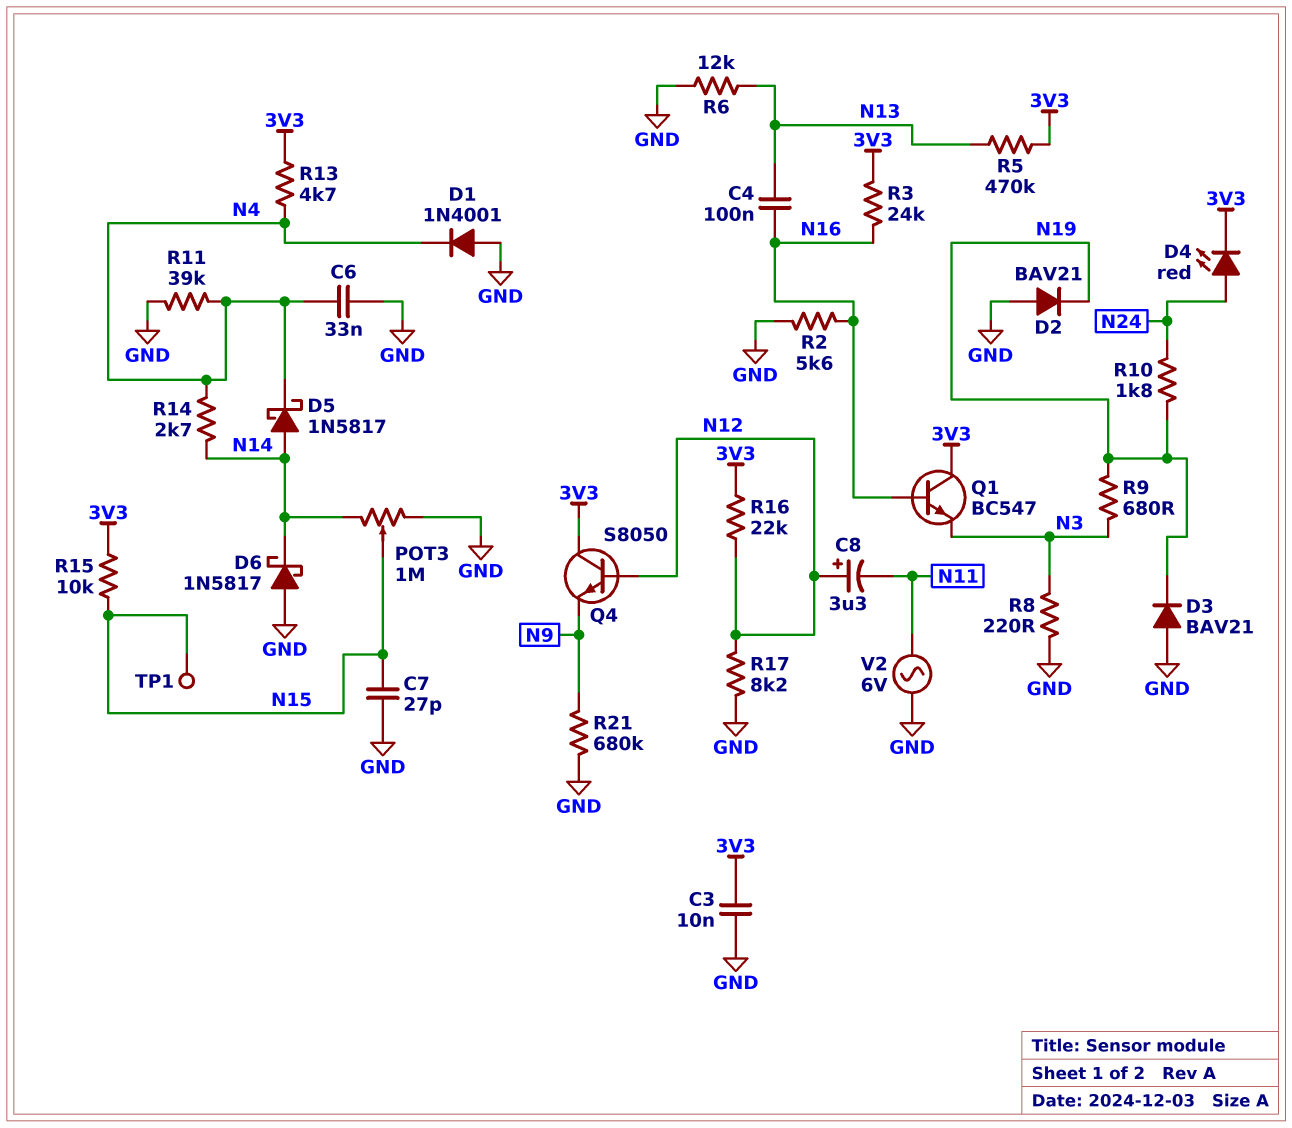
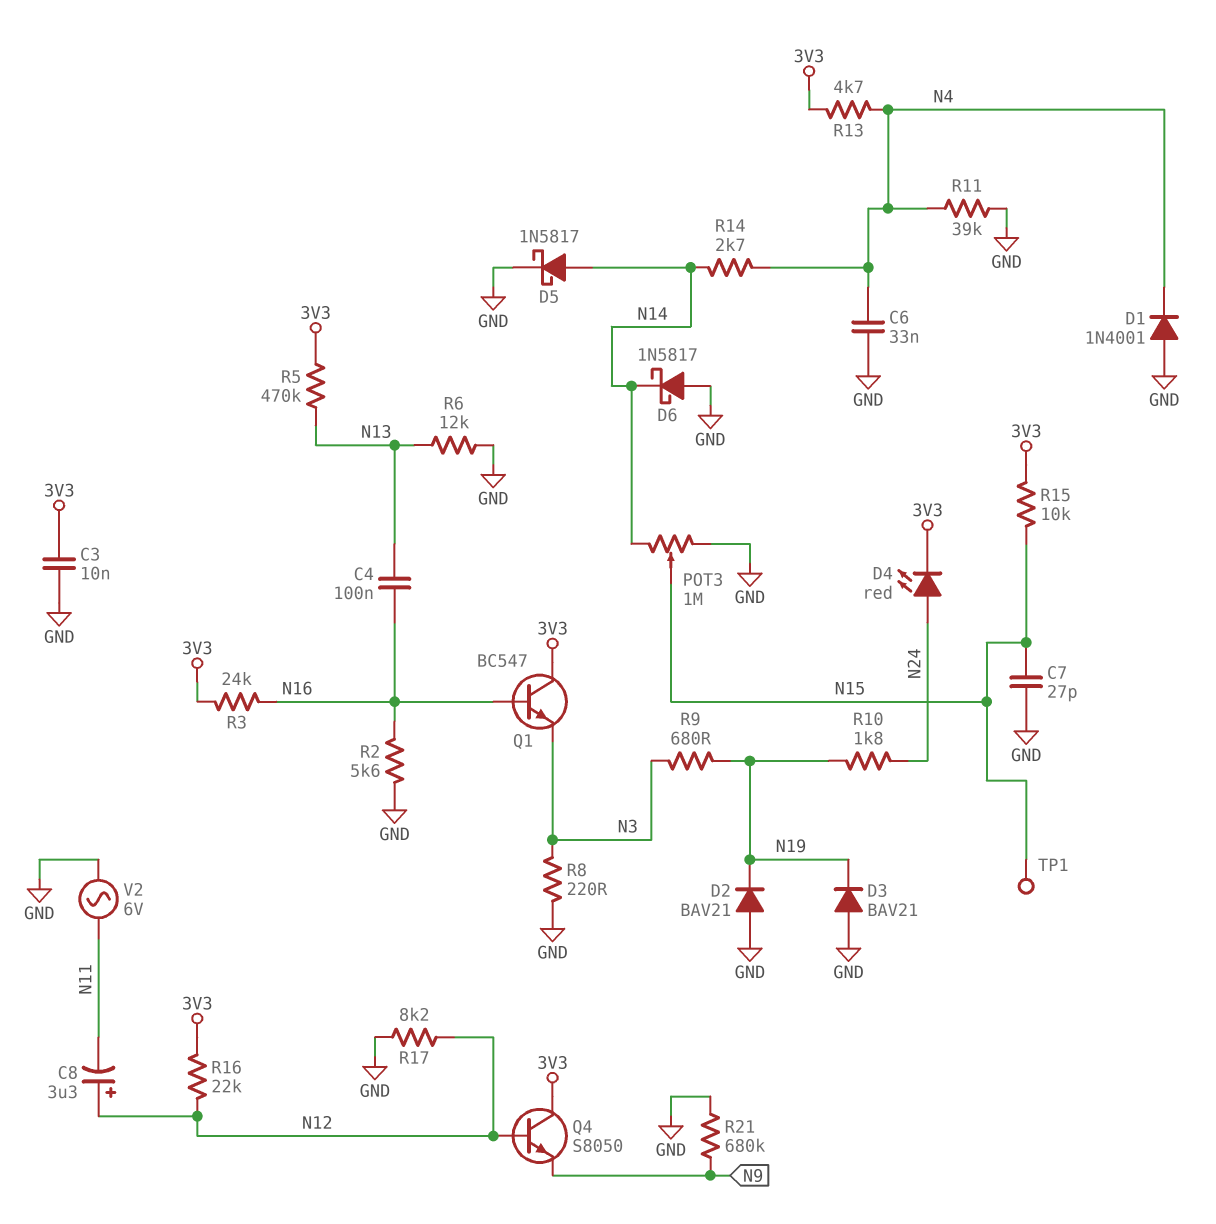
D5: schottky 1N5817 (A N14, K N4) -> schottky 1N5817 (A N14, K GND)

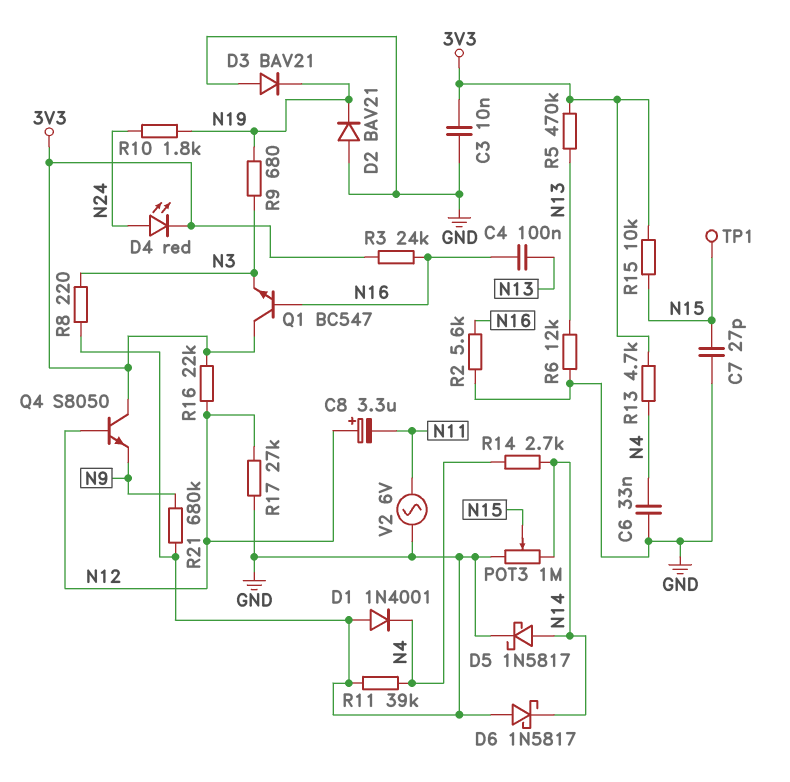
R17: 8.2k (GND, N12) -> 27k (GND, N12)

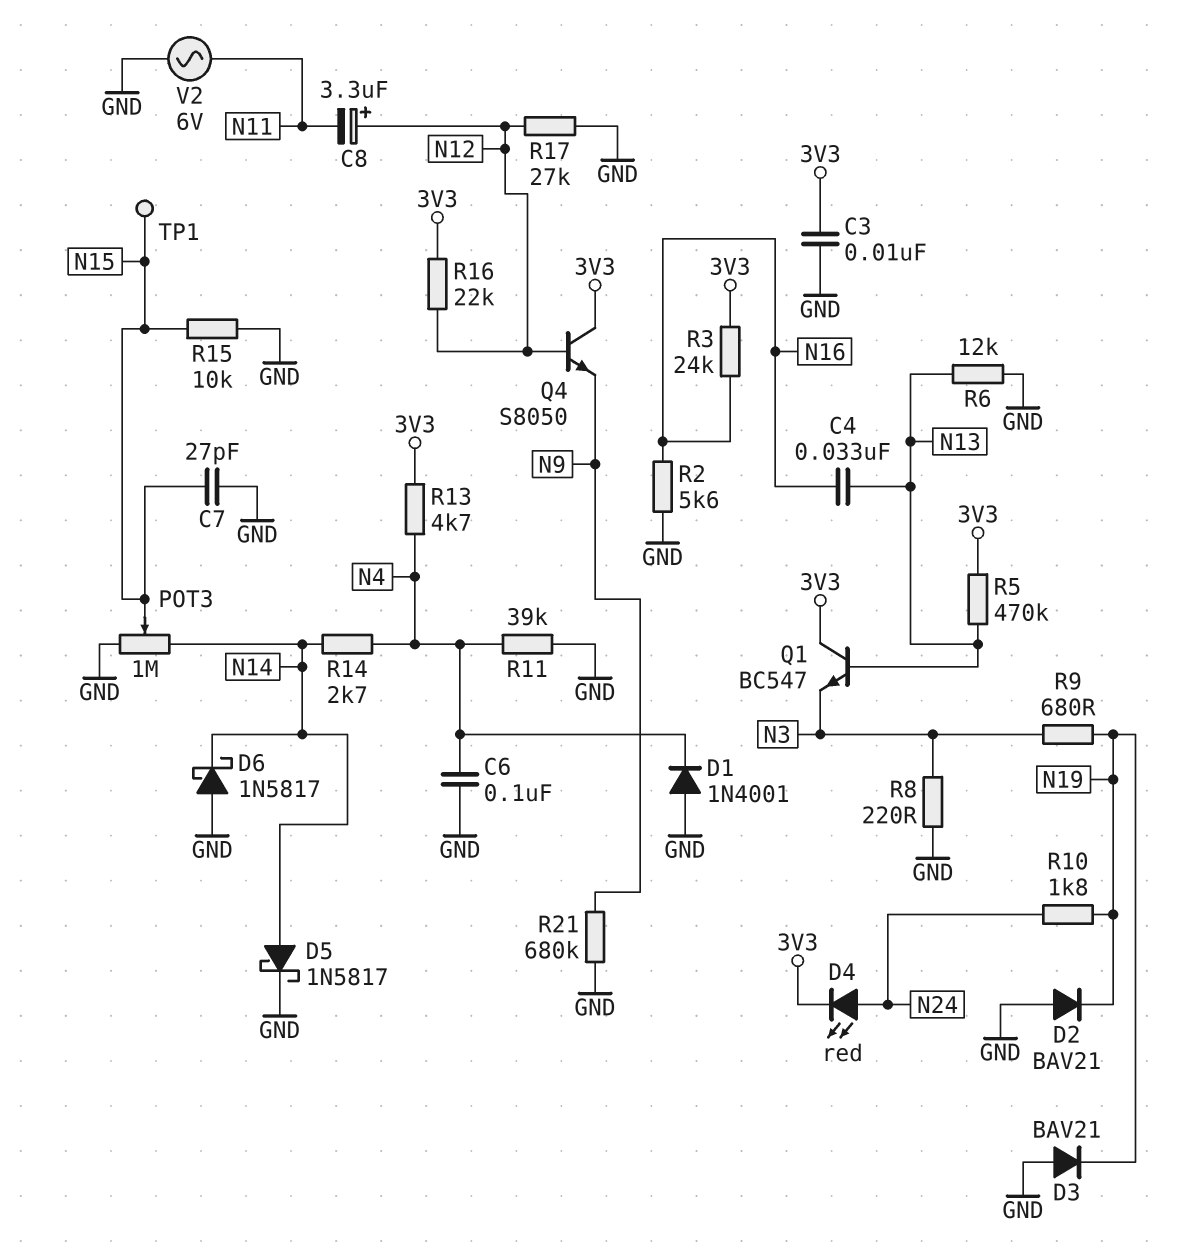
C4: 100nF (N13, N16) -> 33nF (N13, N16)
C6: 33nF (GND, N4) -> 100nF (GND, N4)
Q1: NPN BC547 (B N16, C 3V3, E N3) -> NPN BC547 (B N13, C 3V3, E N3)
R15: 10k (3V3, N15) -> 10k (GND, N15)

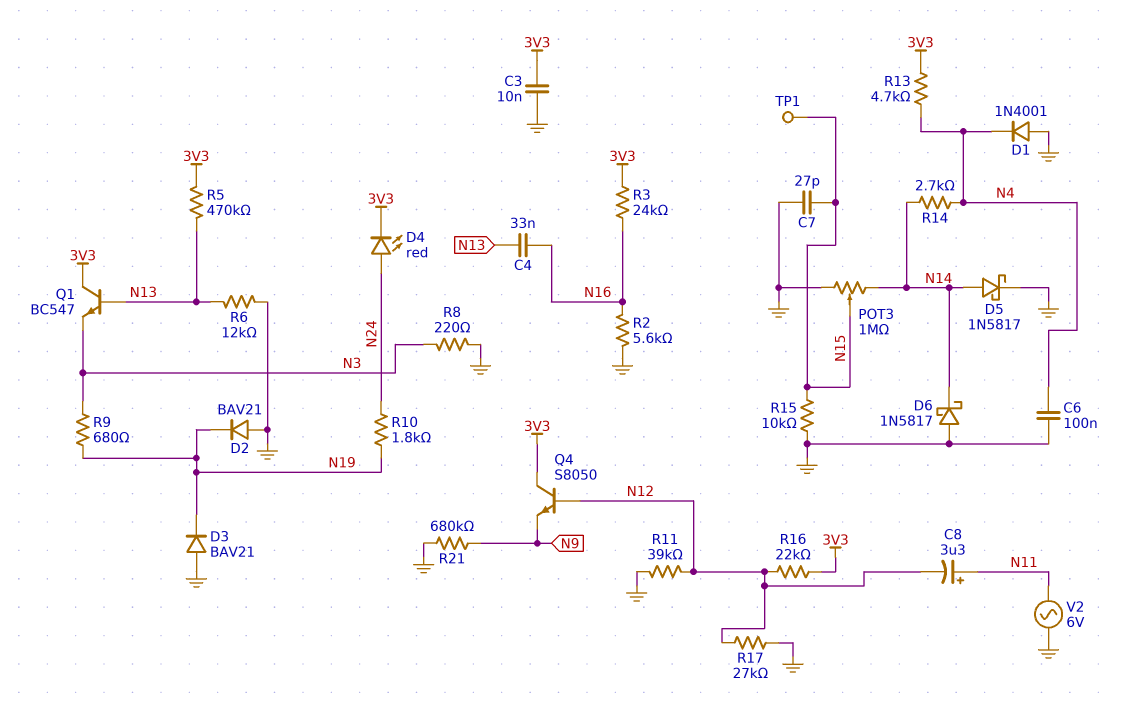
C8: 3.3uF (plus N12, minus N11) -> 3.3uF (plus N11, minus N12)
R11: 39k (GND, N4) -> 39k (GND, N12)

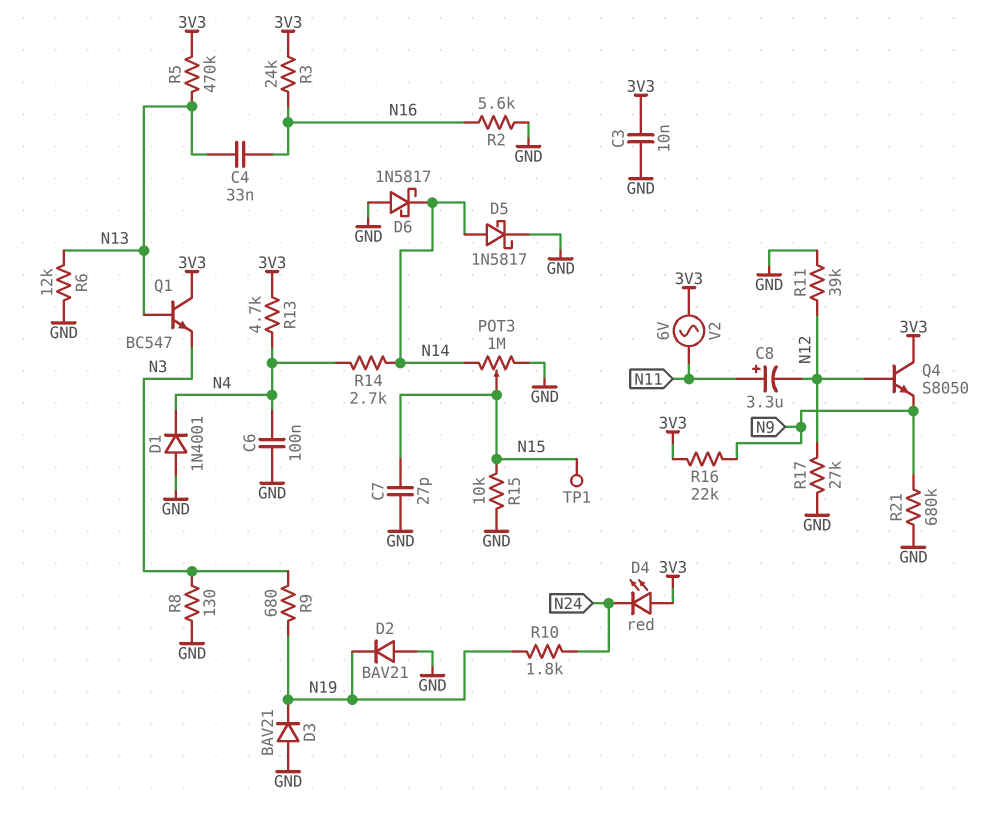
D4: LED red (A N24, K 3V3) -> LED red (A 3V3, K N24)
R8: 220 (GND, N3) -> 130 (GND, N3)
R16: 22k (3V3, N12) -> 22k (3V3, N9)
V2: AC 6V (GND, N11) -> AC 6V (3V3, N11)

